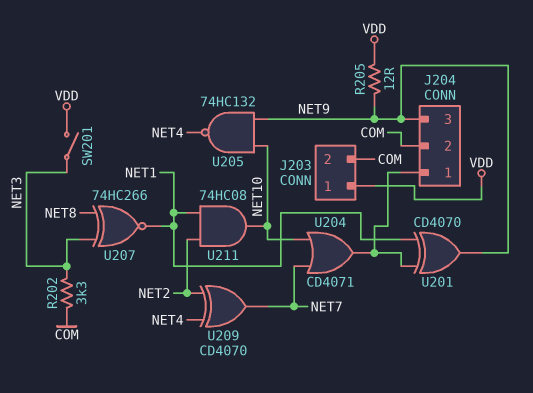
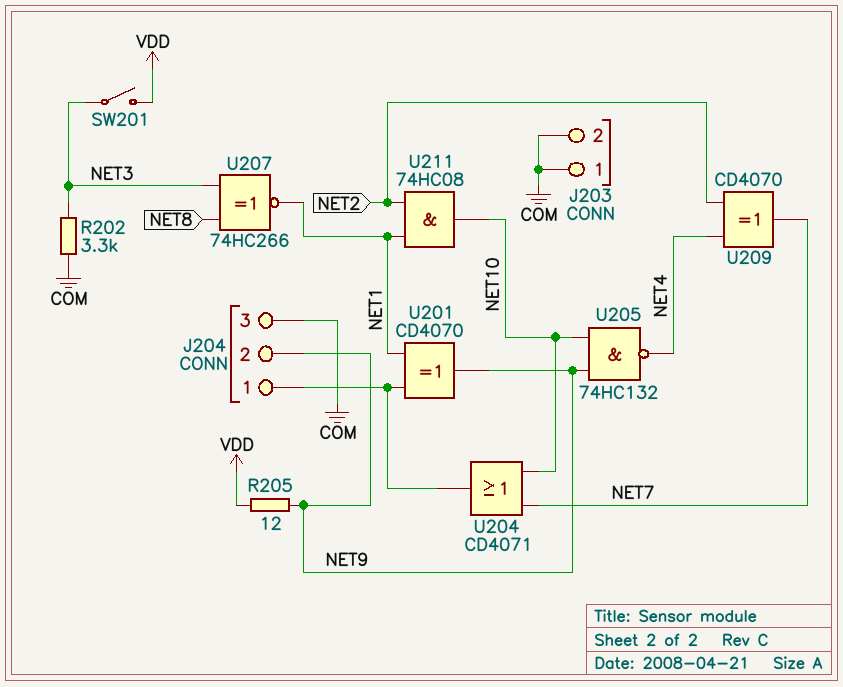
J203 pin 1: VDD -> COM
J204 pin 2: COM -> NET9
J204 pin 3: NET9 -> COM

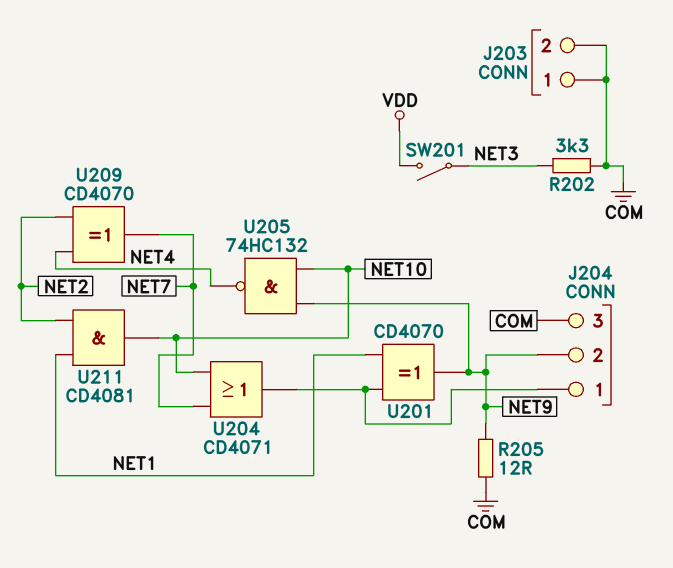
R205: 12 (NET9, VDD) -> 12 (COM, NET9)
U207: XNOR 74HC266 (in NET3, in NET8, out NET1) -> none
U211: AND 74HC08 (in NET1, in NET2, out NET10) -> AND CD4081 (in NET1, in NET2, out NET10)

